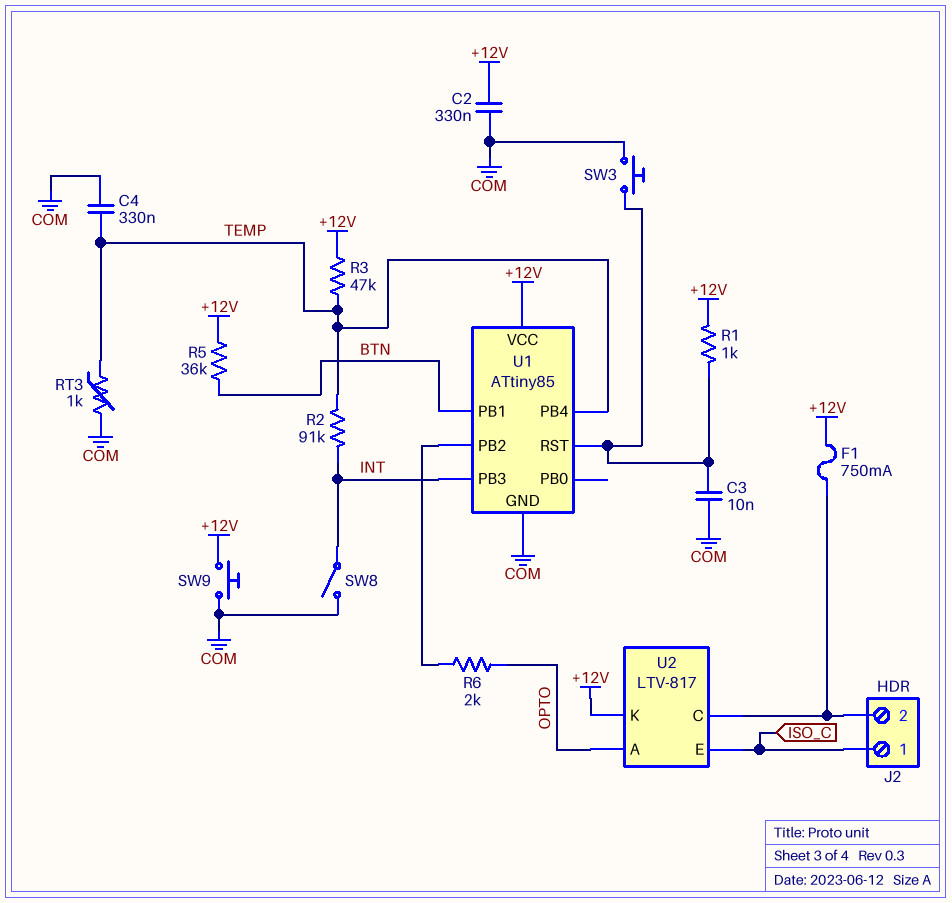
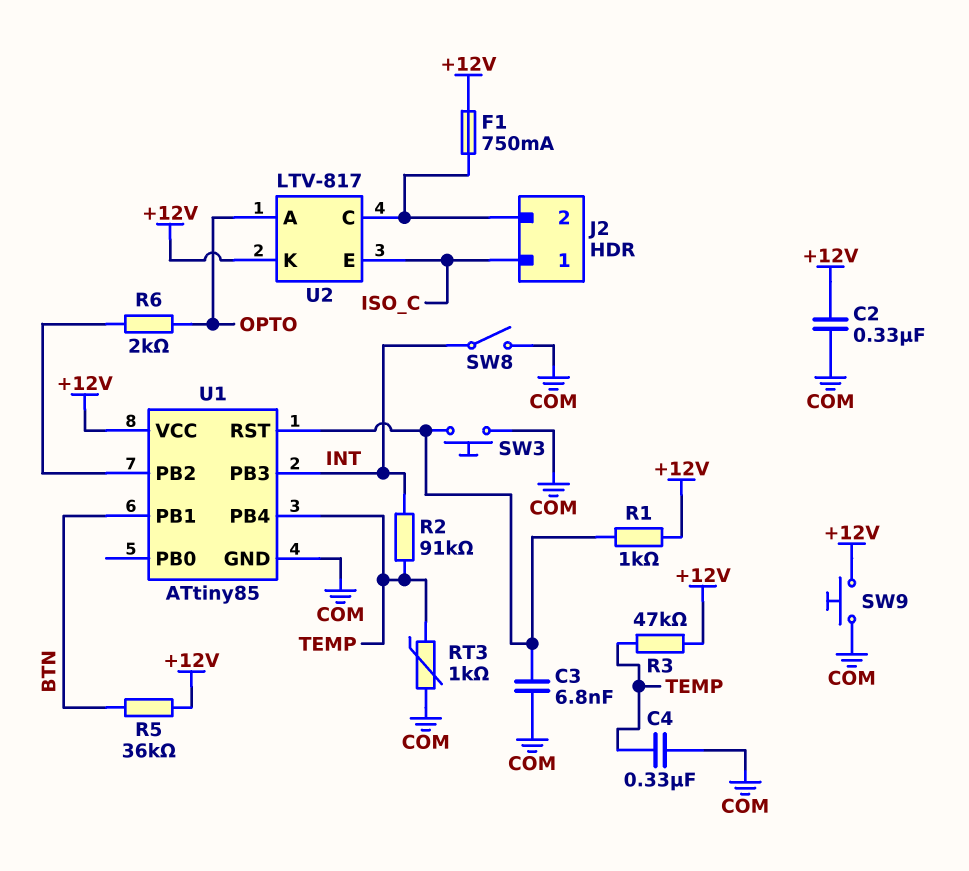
C3: 10nF (COM, U1/RST) -> 6.8nF (COM, U1/RST)

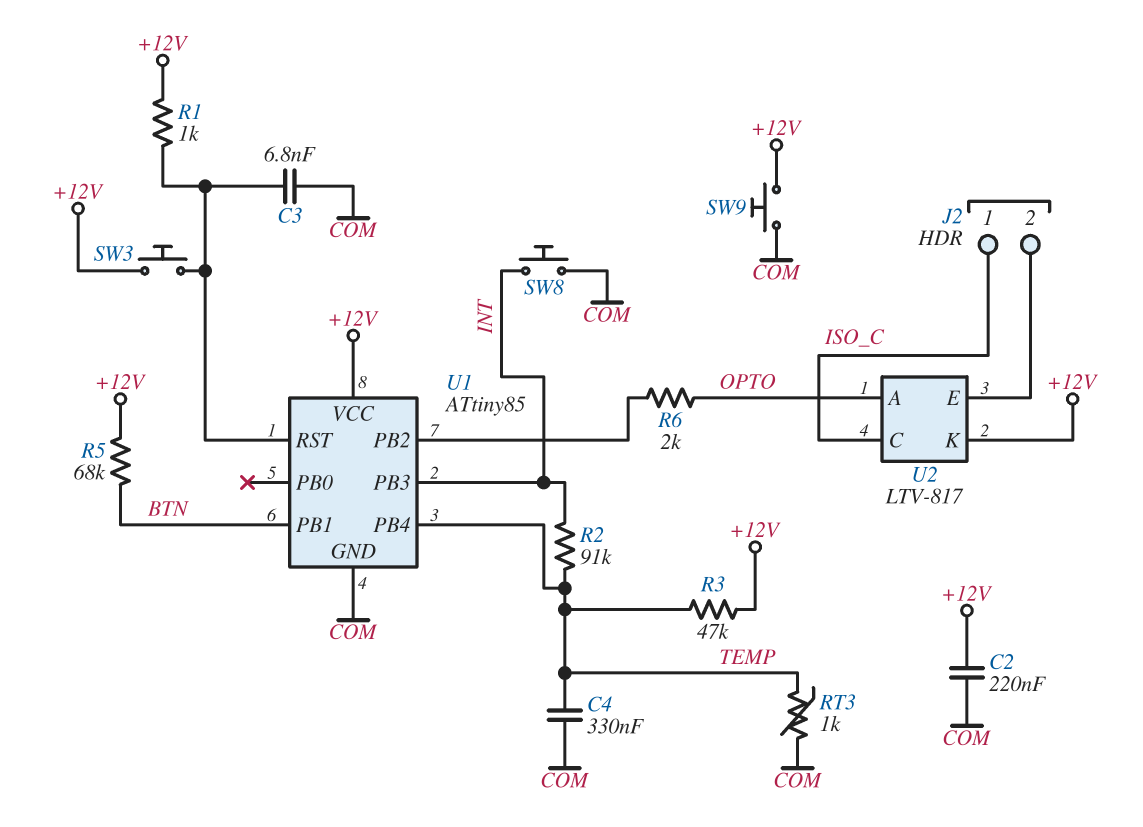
C2: 330nF (+12V, COM) -> 220nF (+12V, COM)
F1: 750mA (+12V, J2/2) -> none
R5: 36k (+12V, BTN) -> 68k (+12V, BTN)
SW3: button (COM, U1/RST) -> button (+12V, U1/RST)
SW8: switch (COM, INT) -> button (COM, INT)
U2 pin C: J2/2 -> ISO_C
U2 pin E: ISO_C -> J2/2

